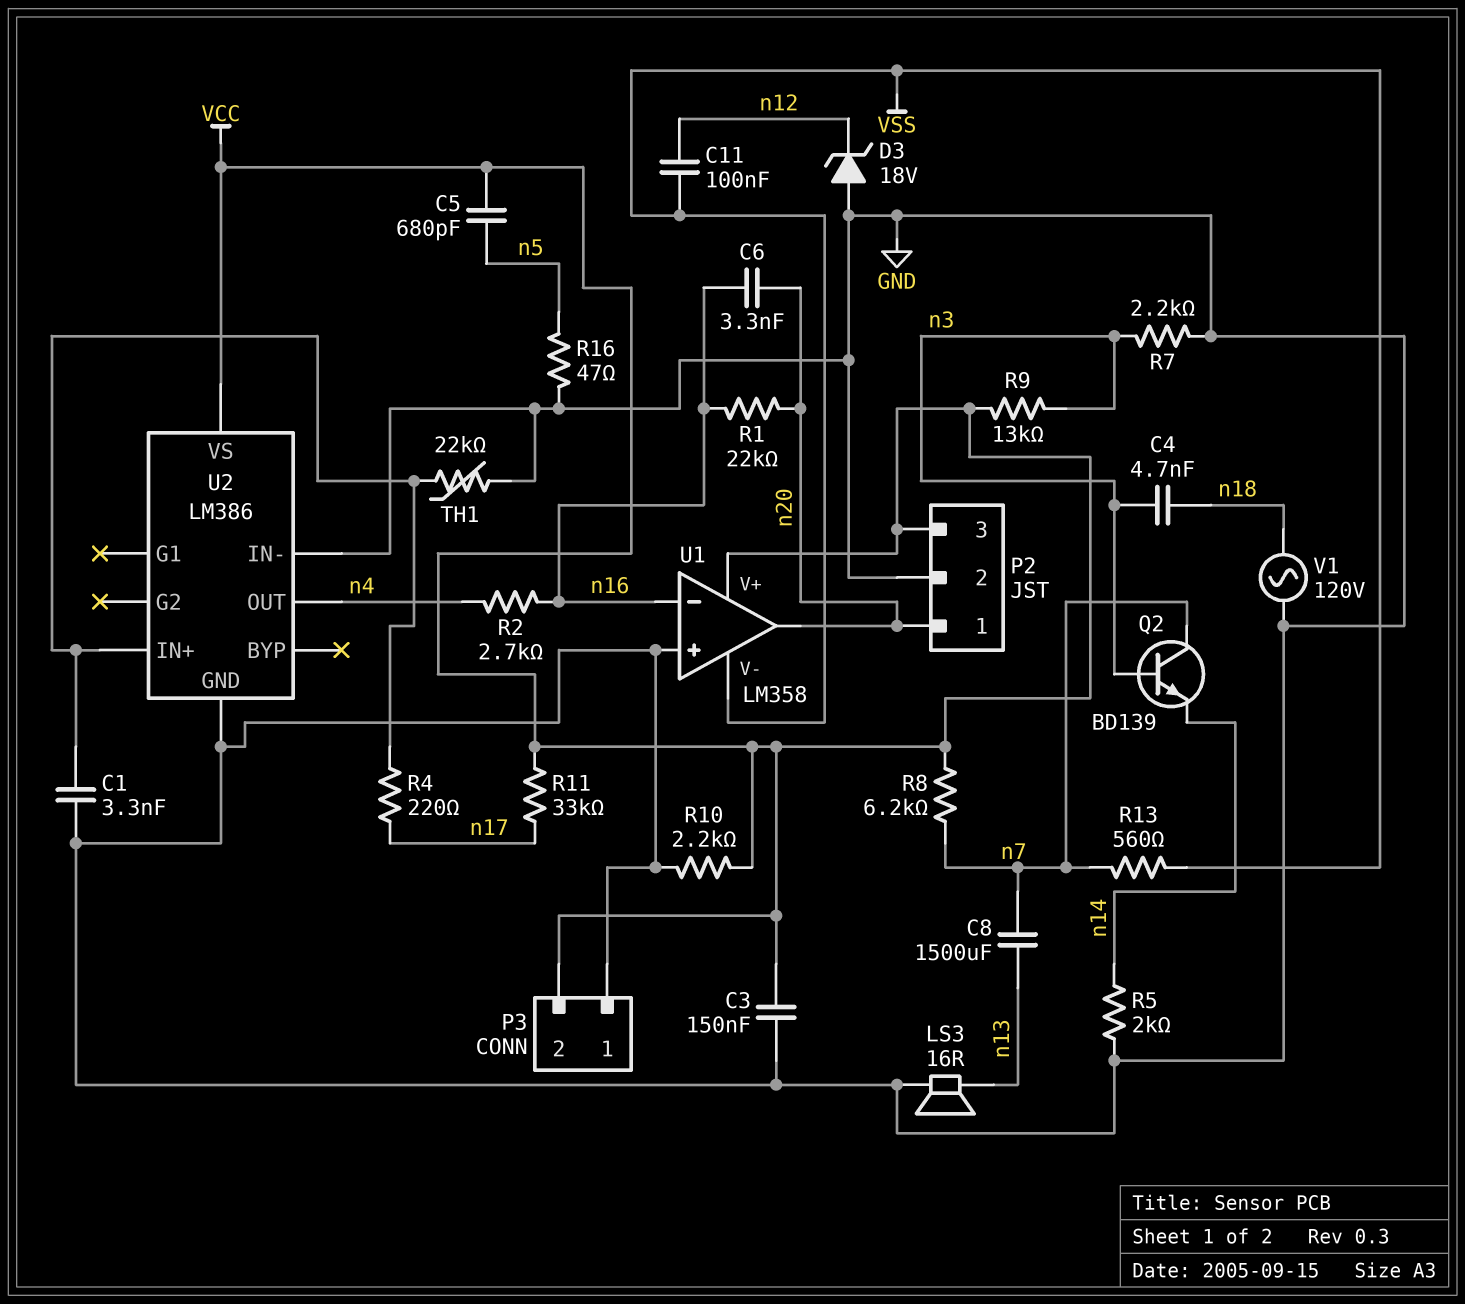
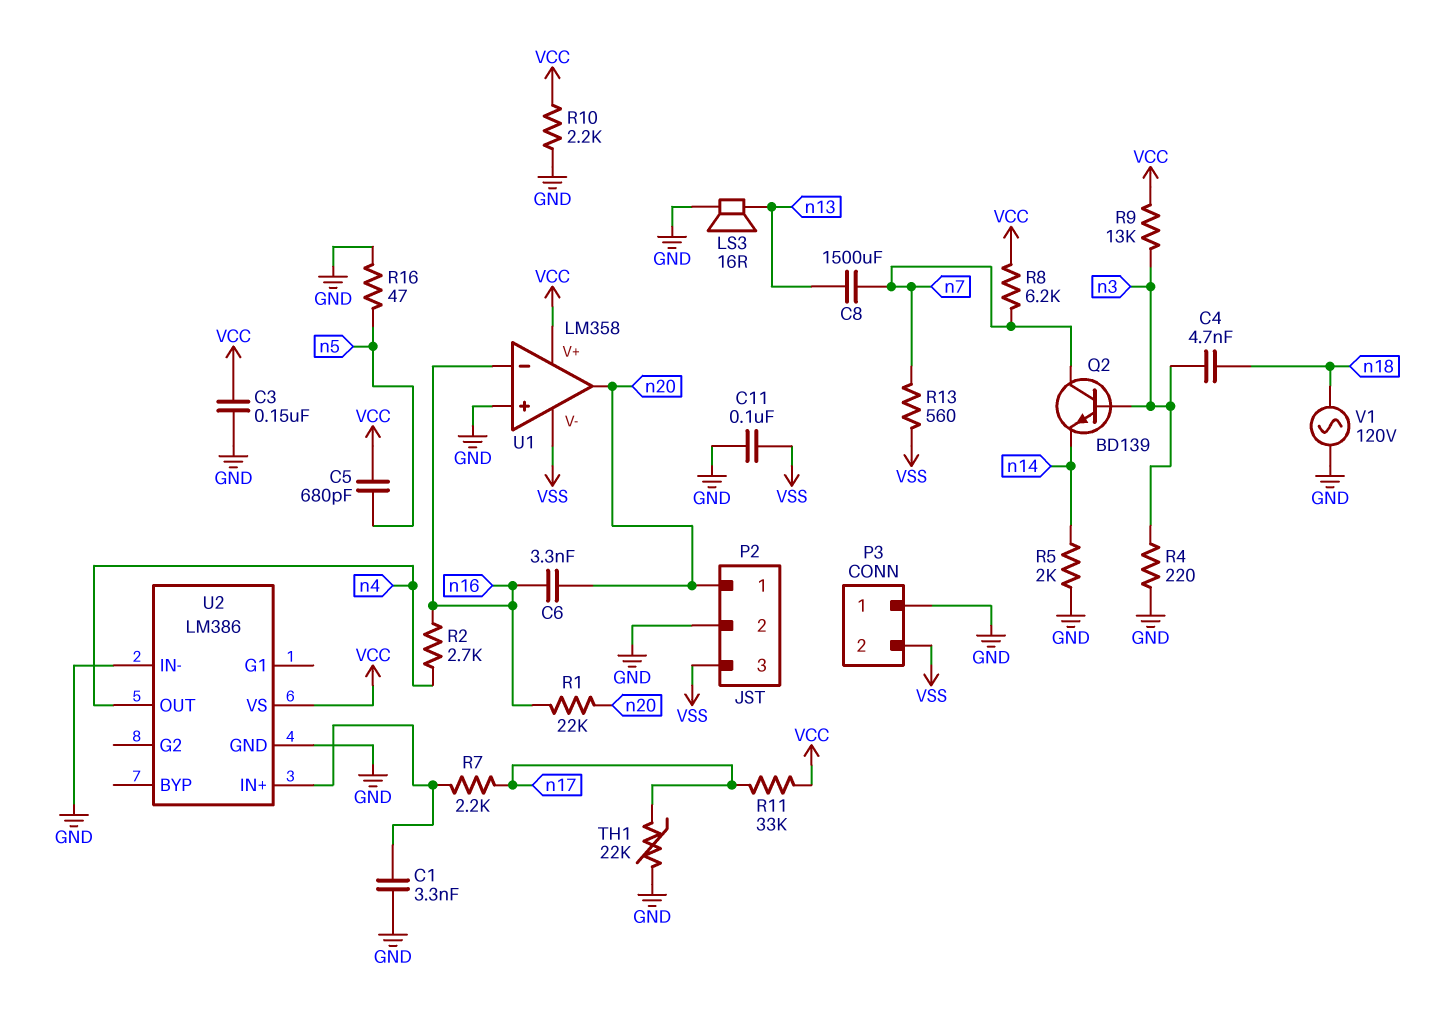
C11: 100nF (VSS, n12) -> 100nF (GND, VSS)
D3: zener 18V (A GND, K n12) -> none
P2 pin 3: VCC -> VSS
P3 pin 2: VCC -> VSS
R4: 220 (U2/IN+, n17) -> 220 (GND, n3)
R7: 2.2k (GND, n3) -> 2.2k (U2/IN+, n17)
TH1: 22k (GND, U2/IN+) -> 22k (GND, n17)

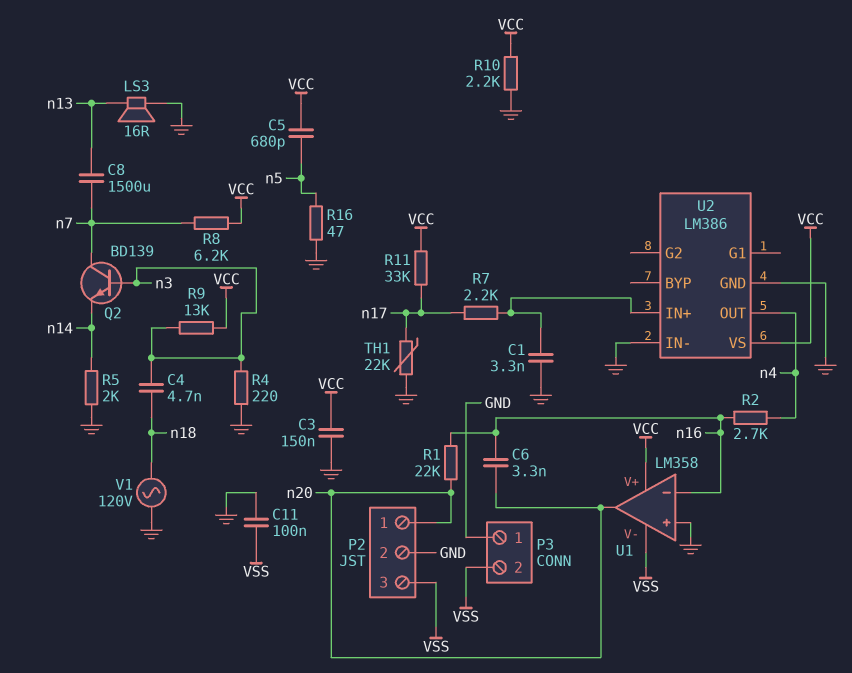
R13: 560 (VSS, n7) -> none

